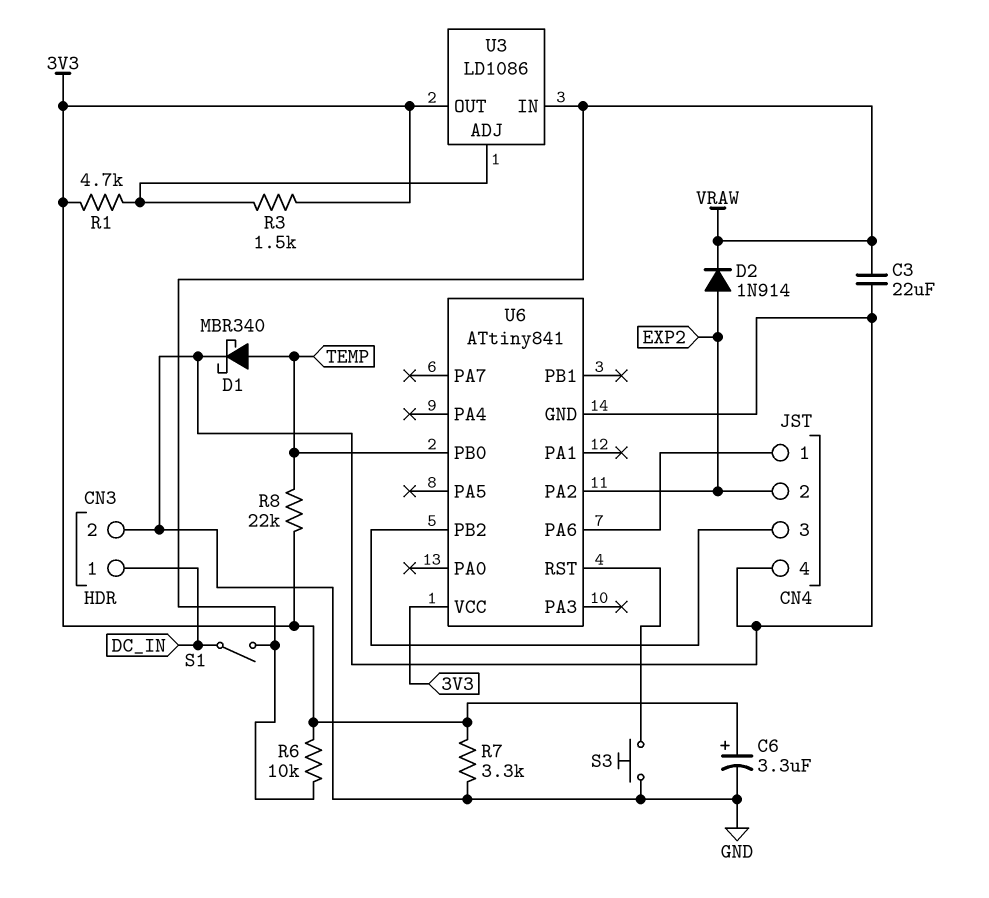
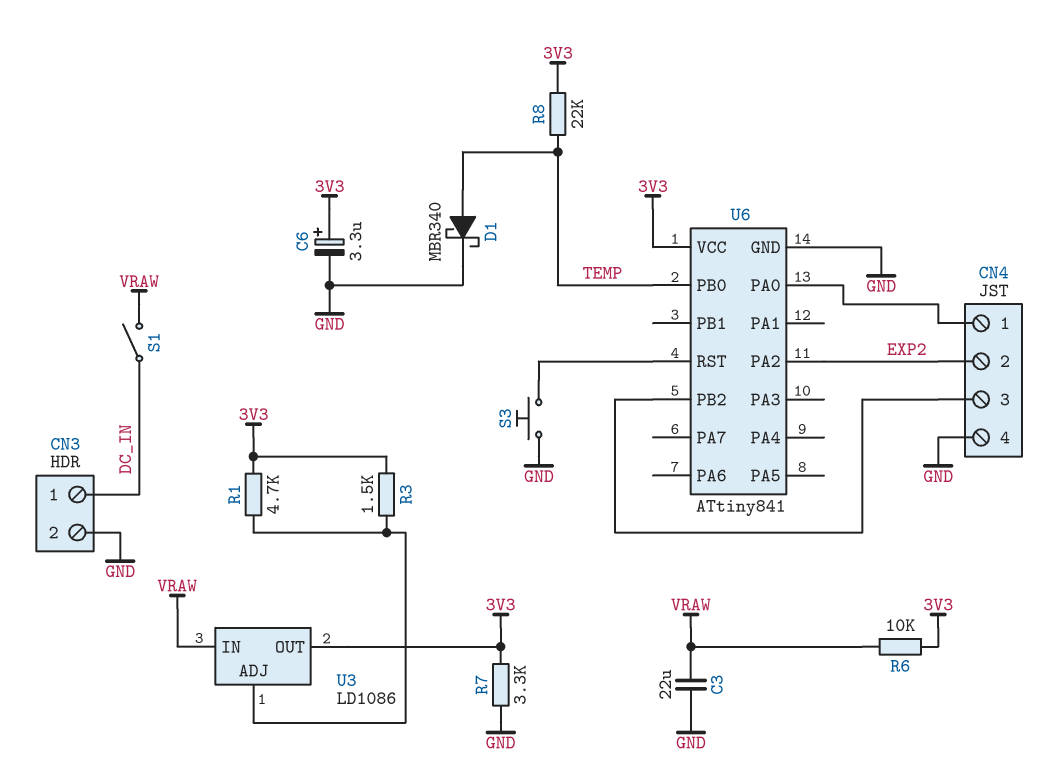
D2: diode 1N914 (A EXP2, K VRAW) -> none
U6 pin PA0: none -> CN4/1
U6 pin PA6: CN4/1 -> none

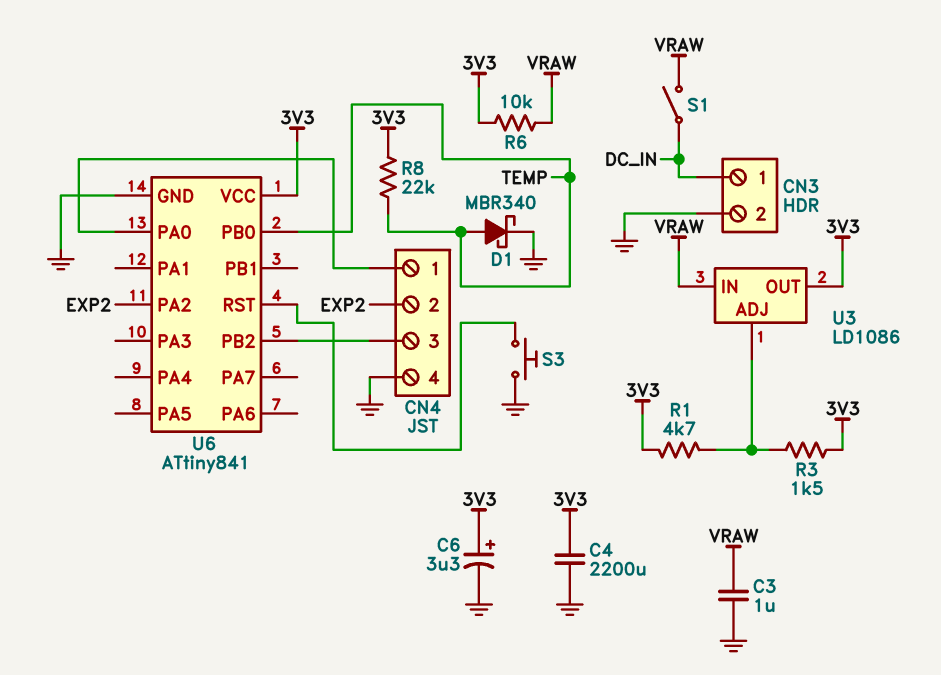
C3: 22uF (GND, VRAW) -> 1uF (GND, VRAW)
C4: none -> 2200uF (3V3, GND)
R7: 3.3k (3V3, GND) -> none

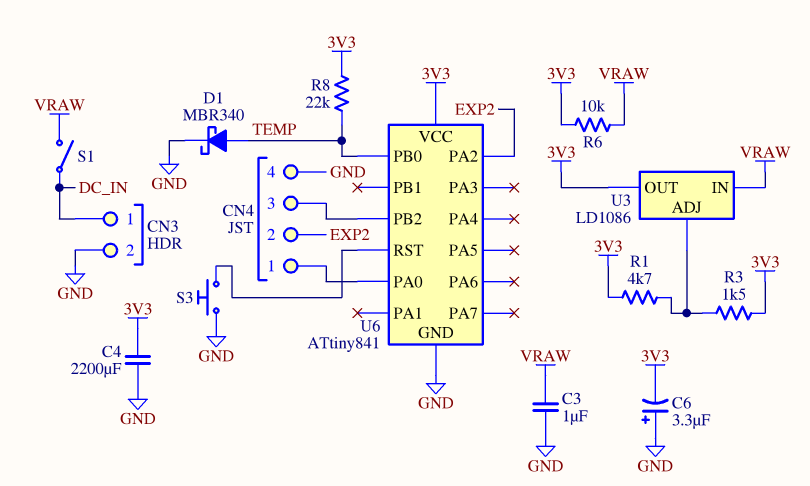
C6: 3.3uF (plus 3V3, minus GND) -> 3.3uF (plus GND, minus 3V3)

